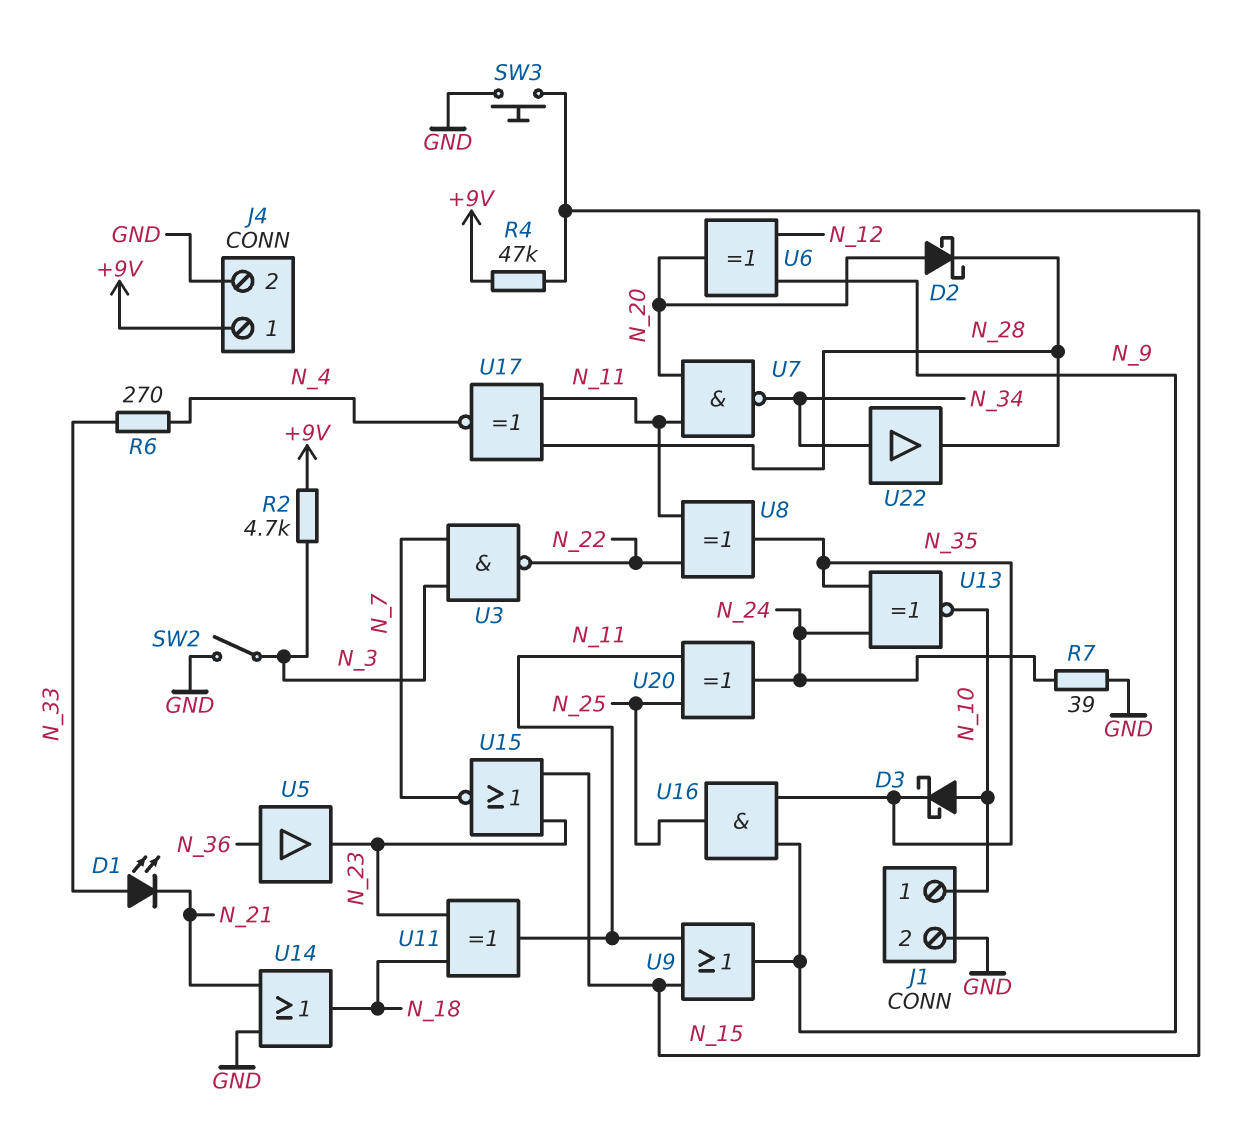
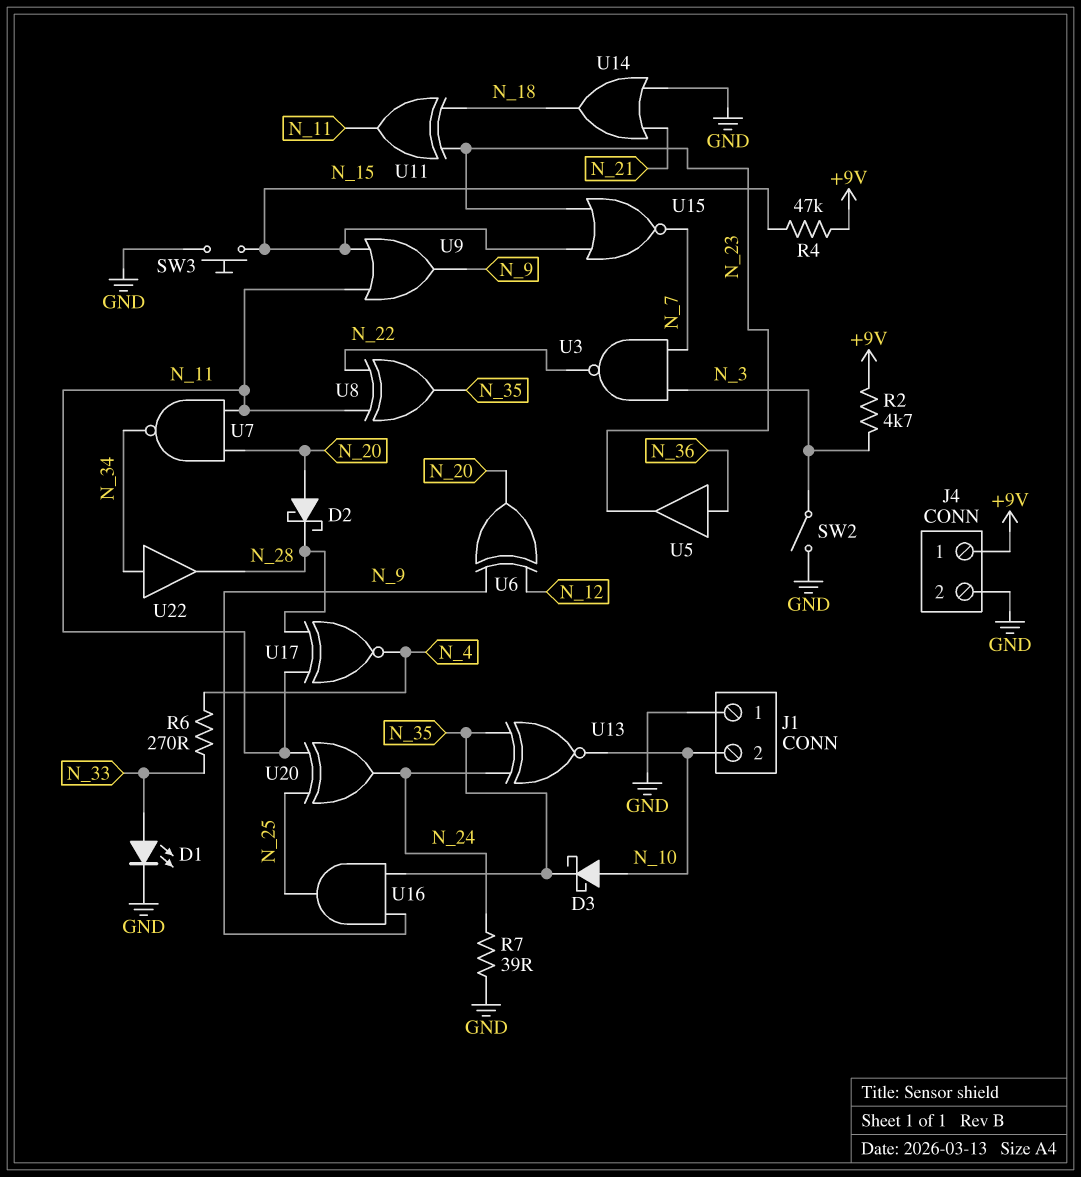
D1: LED (A N_33, K N_21) -> LED (A N_33, K GND)
J1 pin 1: N_10 -> GND
J1 pin 2: GND -> N_10

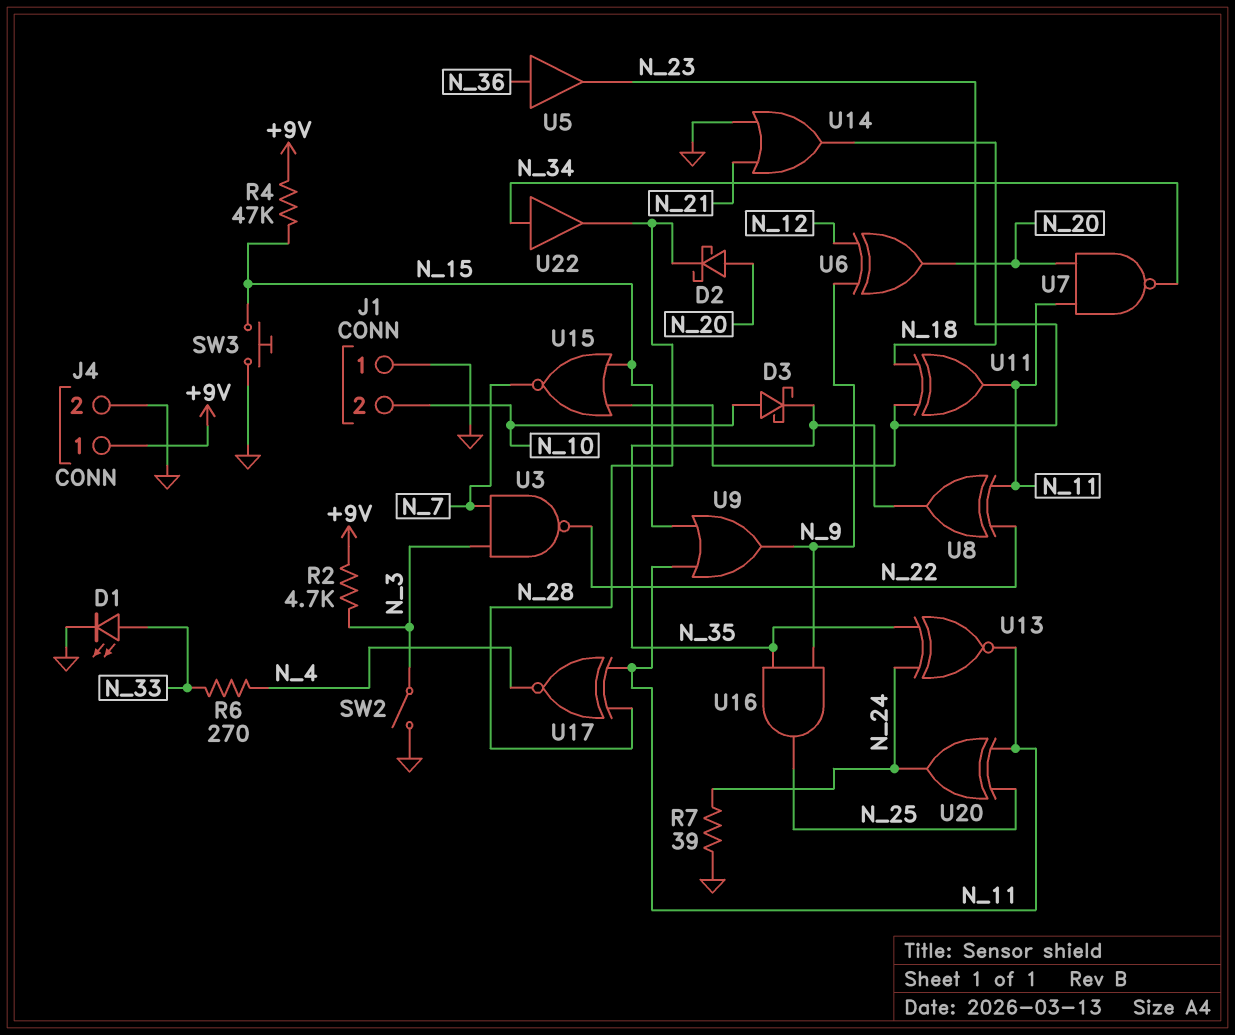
U13: XNOR (in N_24, in N_35, out N_10) -> XNOR (in N_24, in N_35, out N_11)

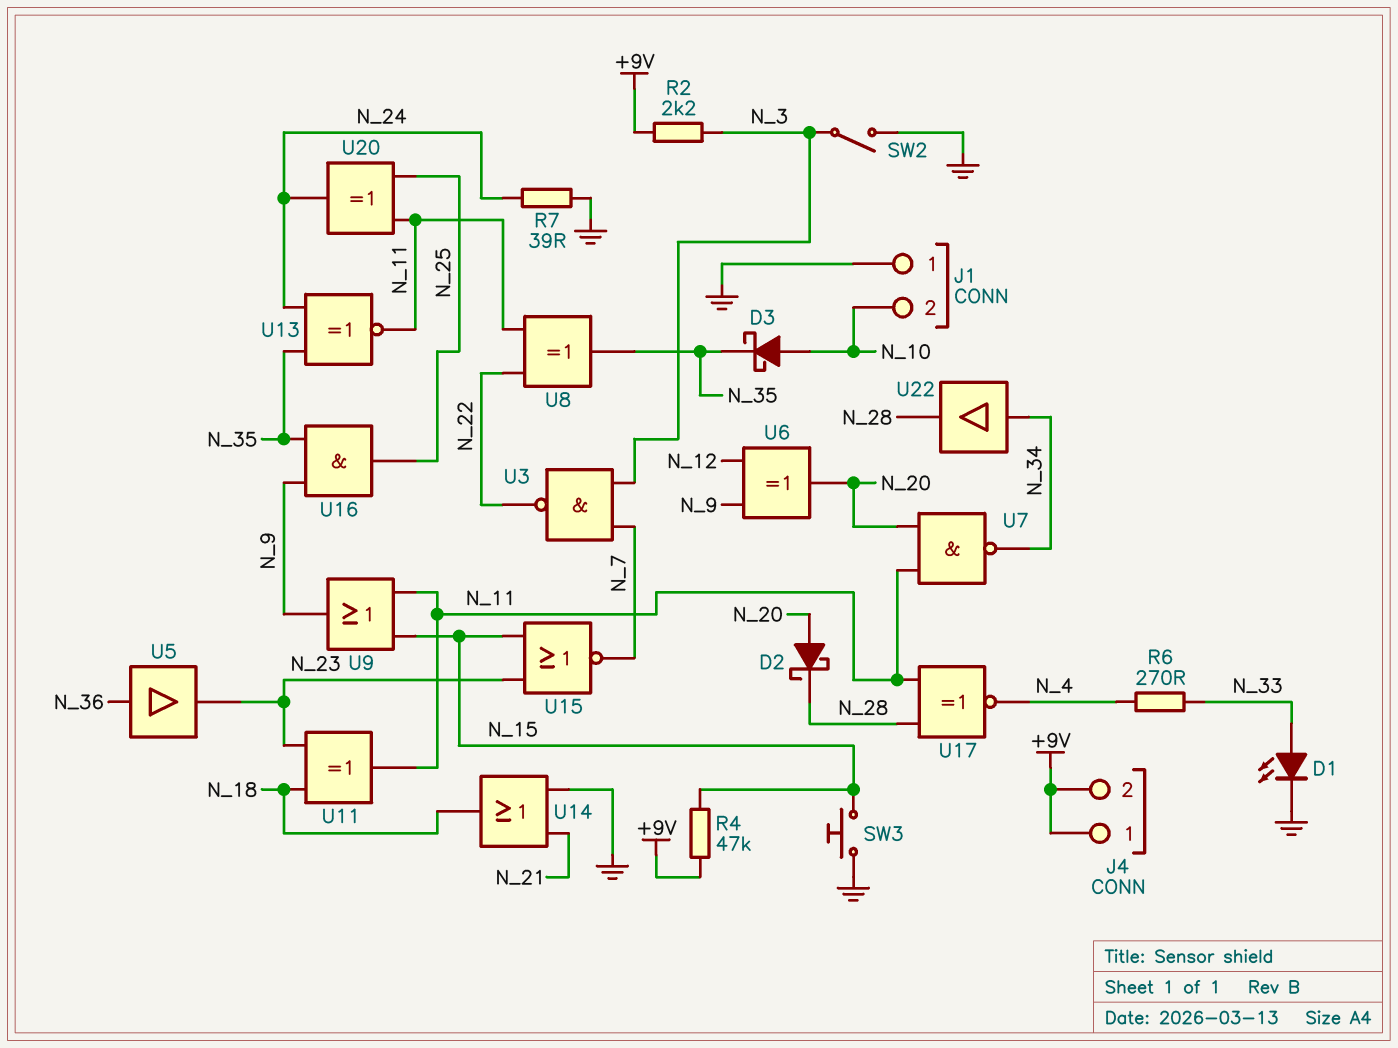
J4 pin 2: GND -> +9V
R2: 4.7k (+9V, N_3) -> 2.2k (+9V, N_3)

